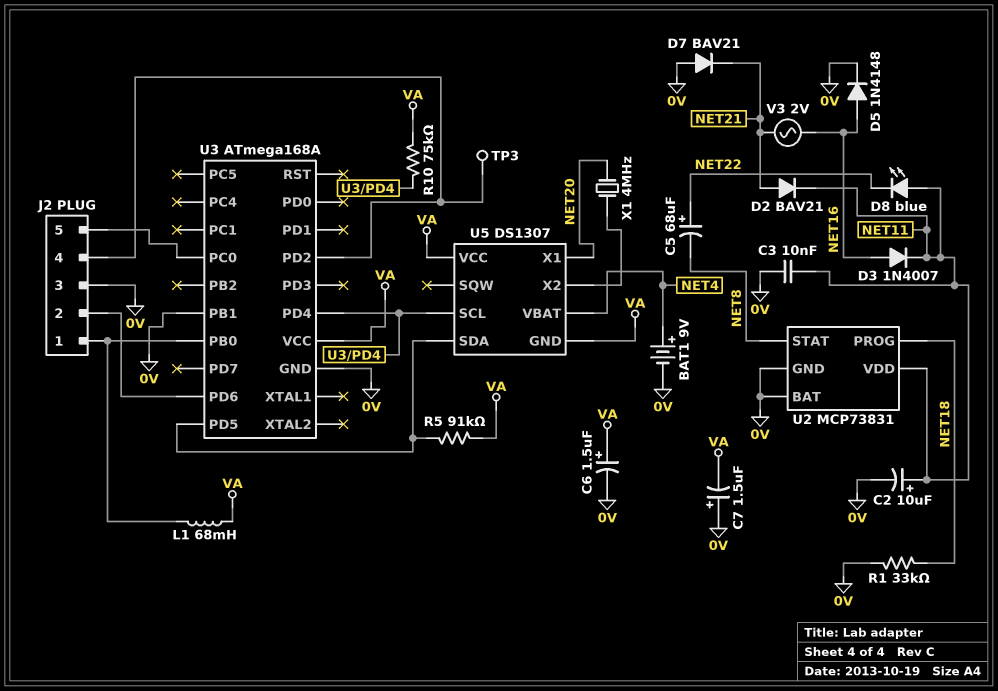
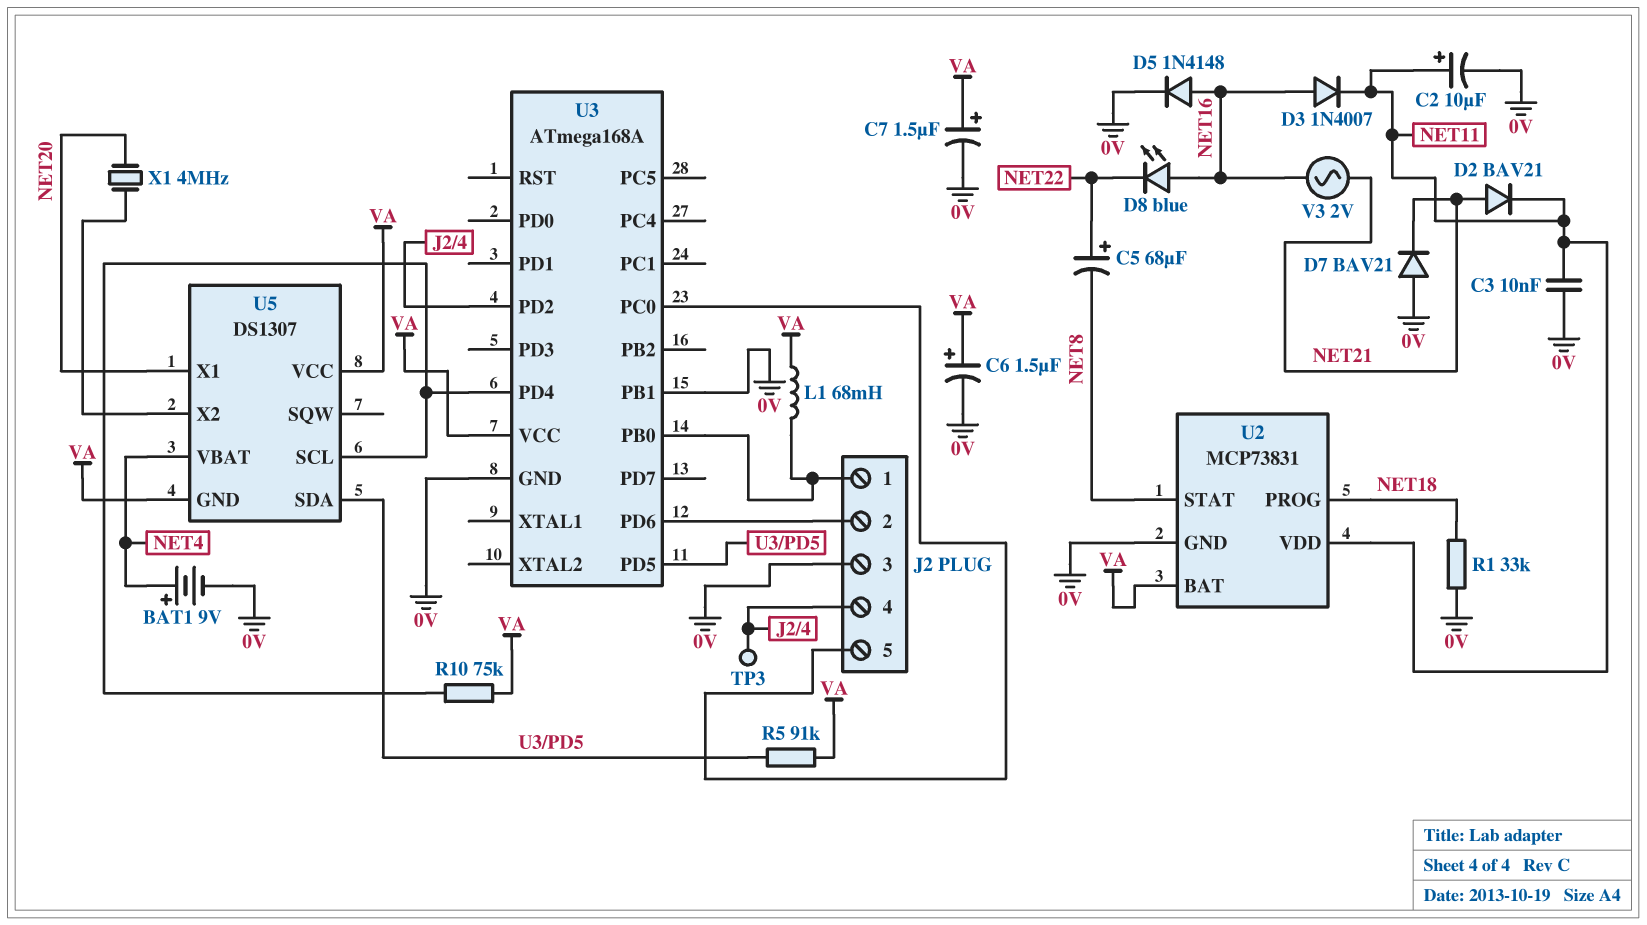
C7: 1.5uF (plus 0V, minus VA) -> 1.5uF (plus VA, minus 0V)
D8: LED blue (A NET11, K NET22) -> LED blue (A NET16, K NET22)
U2 pin BAT: 0V -> VA

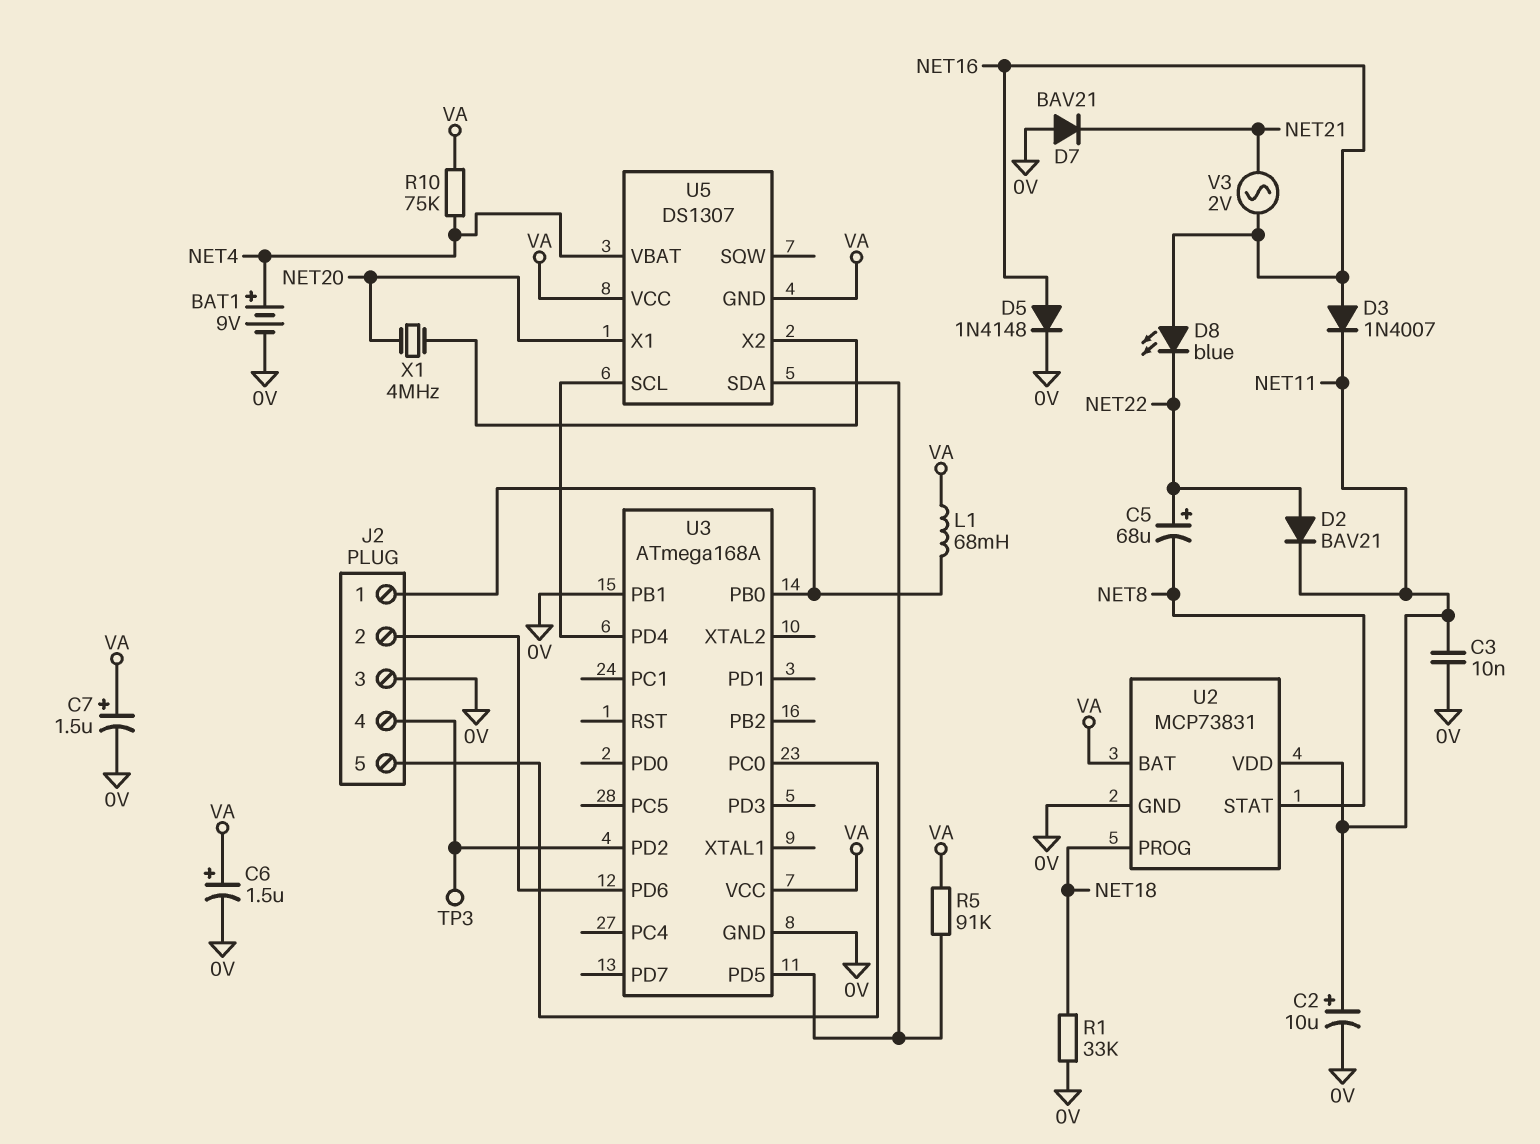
D2: diode BAV21 (A NET21, K NET11) -> diode BAV21 (A NET22, K NET11)
R10: 75k (U3/PD4, VA) -> 75k (NET4, VA)

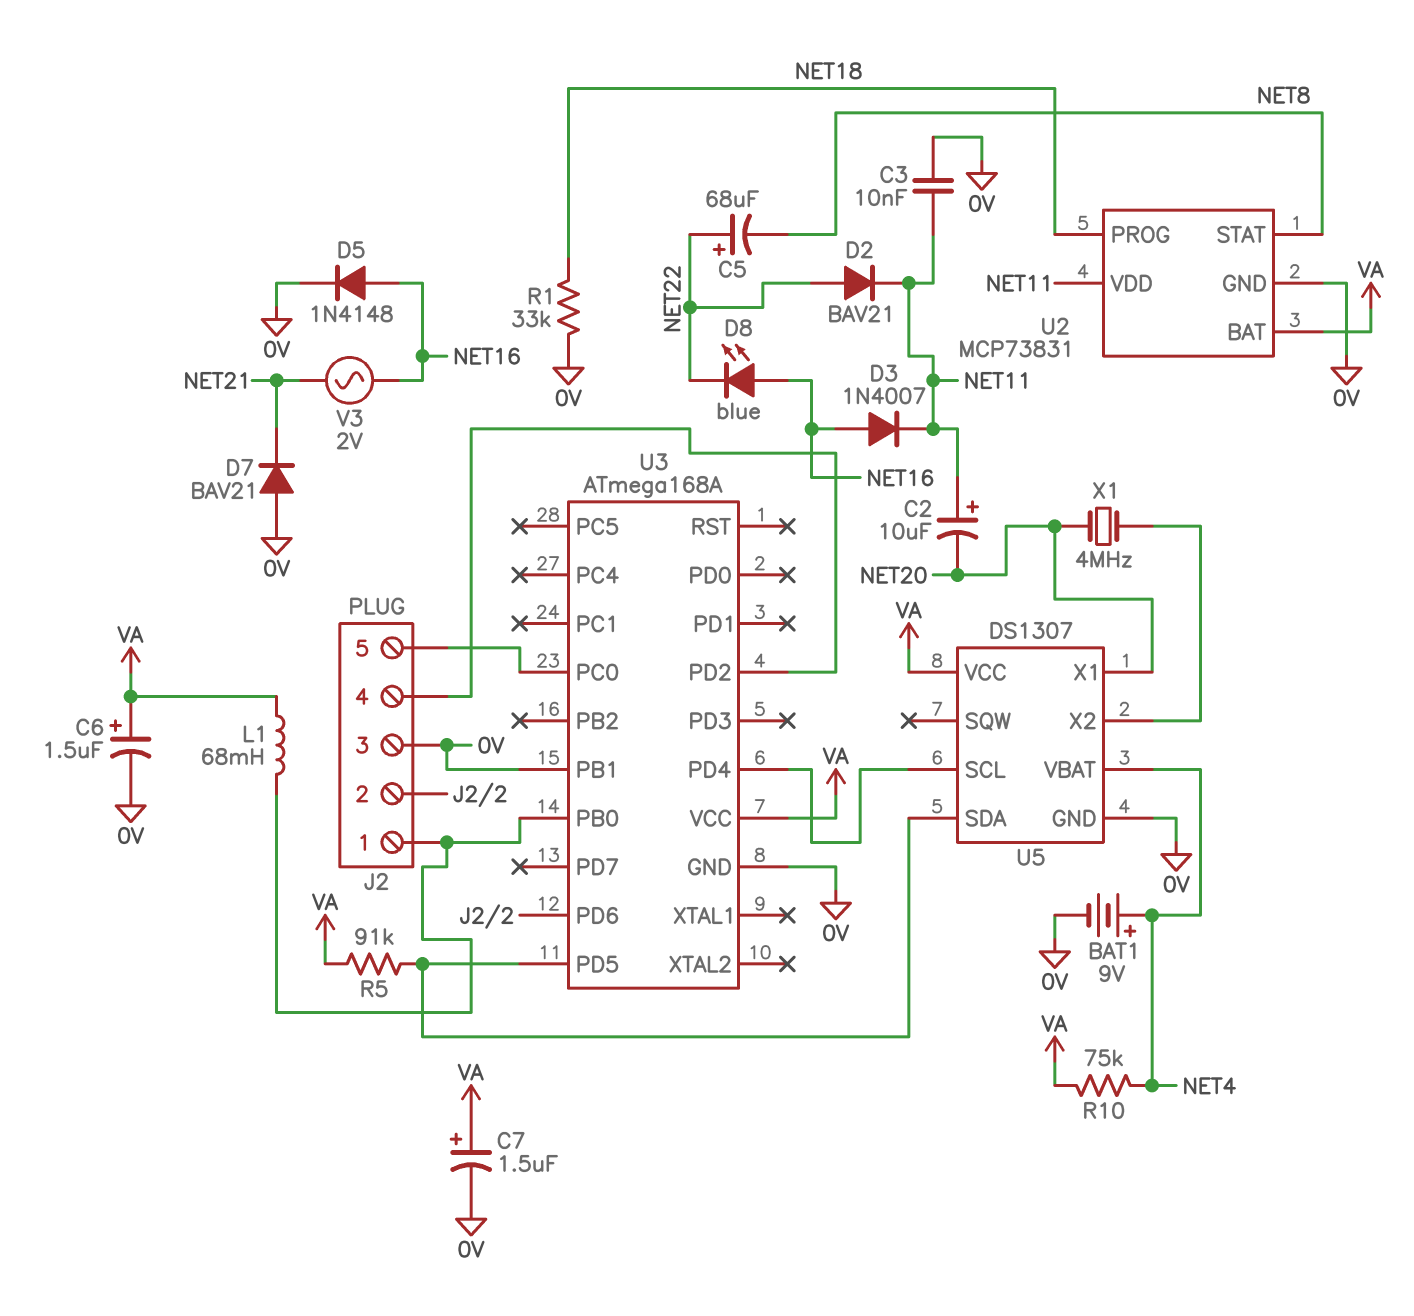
C2: 10uF (plus NET11, minus 0V) -> 10uF (plus NET11, minus NET20)
TP3: test point (J2/4) -> none
U5 pin GND: VA -> 0V

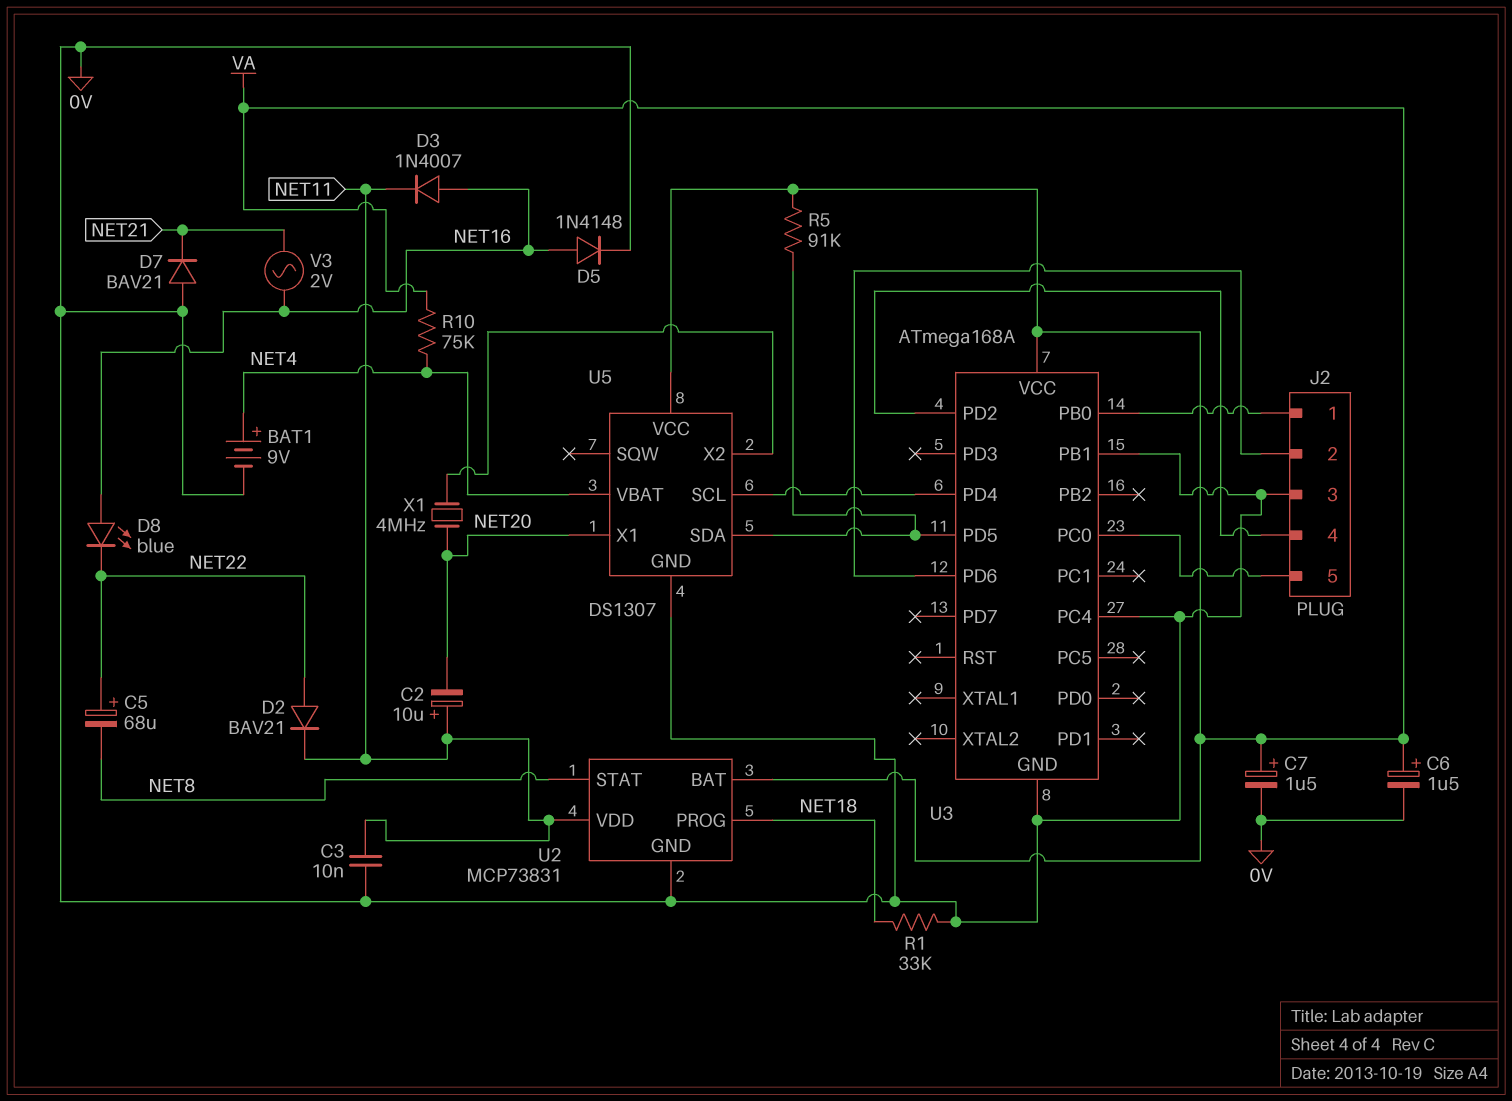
L1: 68mH (J2/1, VA) -> none
U3 pin PC4: none -> 0V

